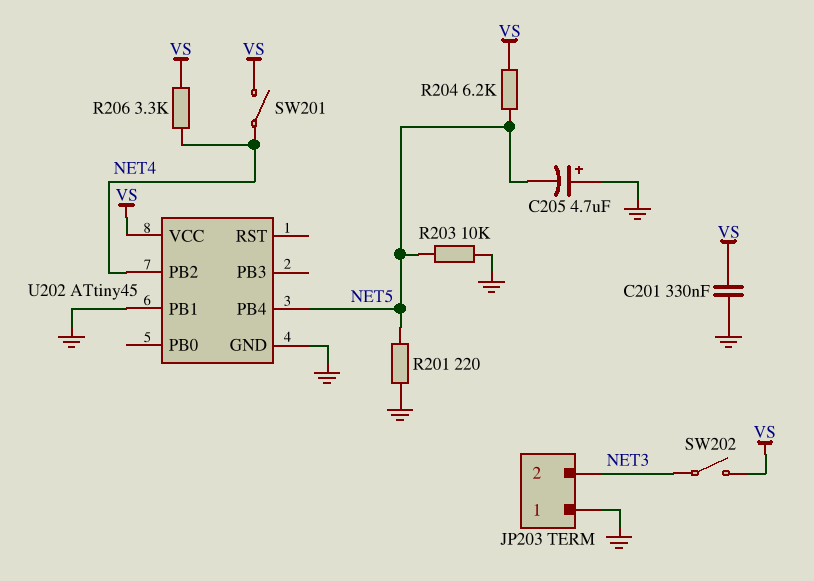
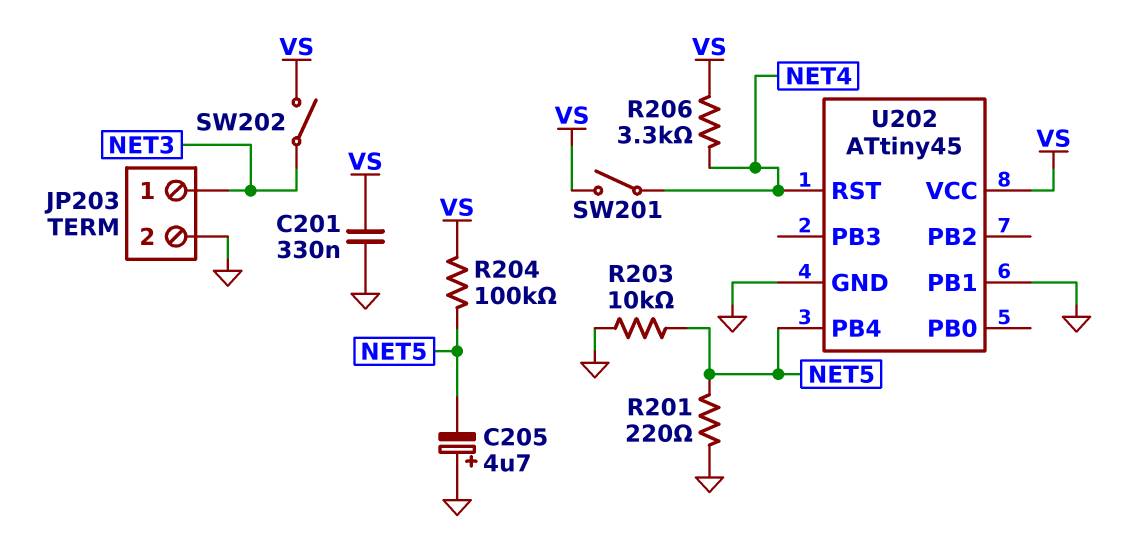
JP203 pin 1: GND -> NET3
JP203 pin 2: NET3 -> GND
R204: 6.2k (NET5, VS) -> 100k (NET5, VS)
U202 pin PB2: NET4 -> none
U202 pin RST: none -> NET4

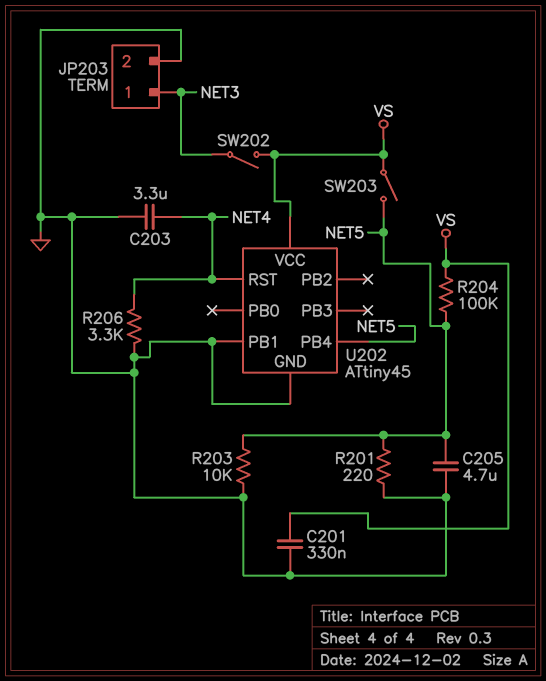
C203: none -> 3.3uF (GND, NET4)
C205: 4.7uF (plus GND, minus NET5) -> 4.7uF (GND, NET5)
R206: 3.3k (NET4, VS) -> 3.3k (GND, NET4)
SW201: switch (NET4, VS) -> none
SW203: none -> switch (NET5, VS)

